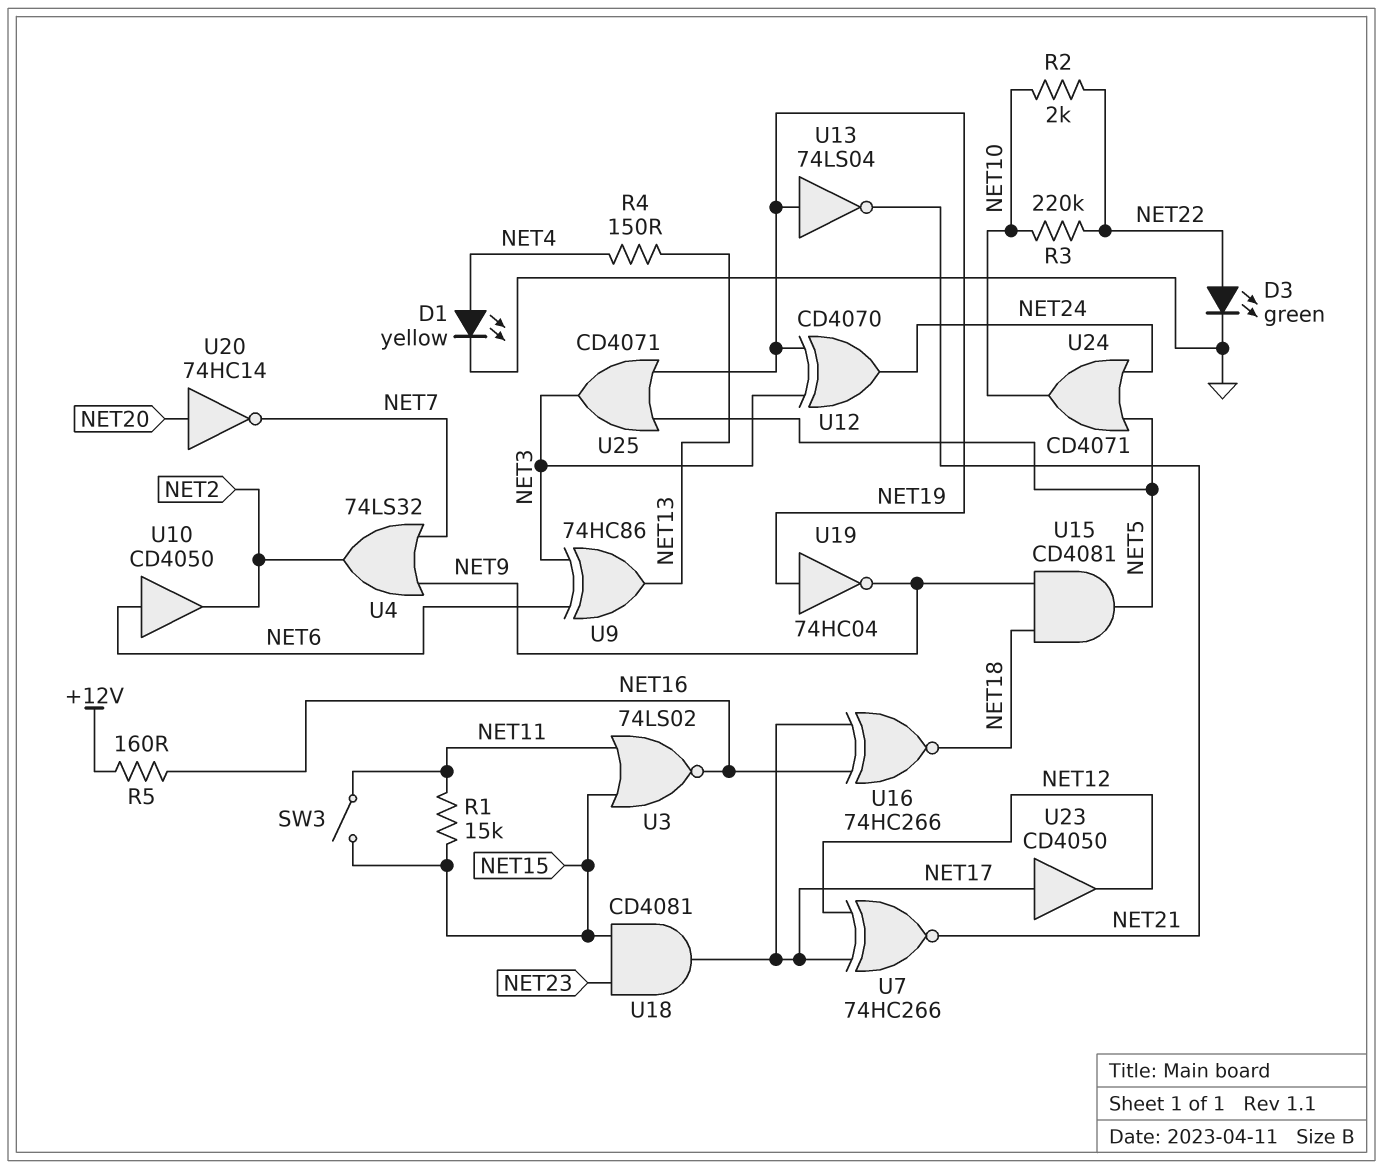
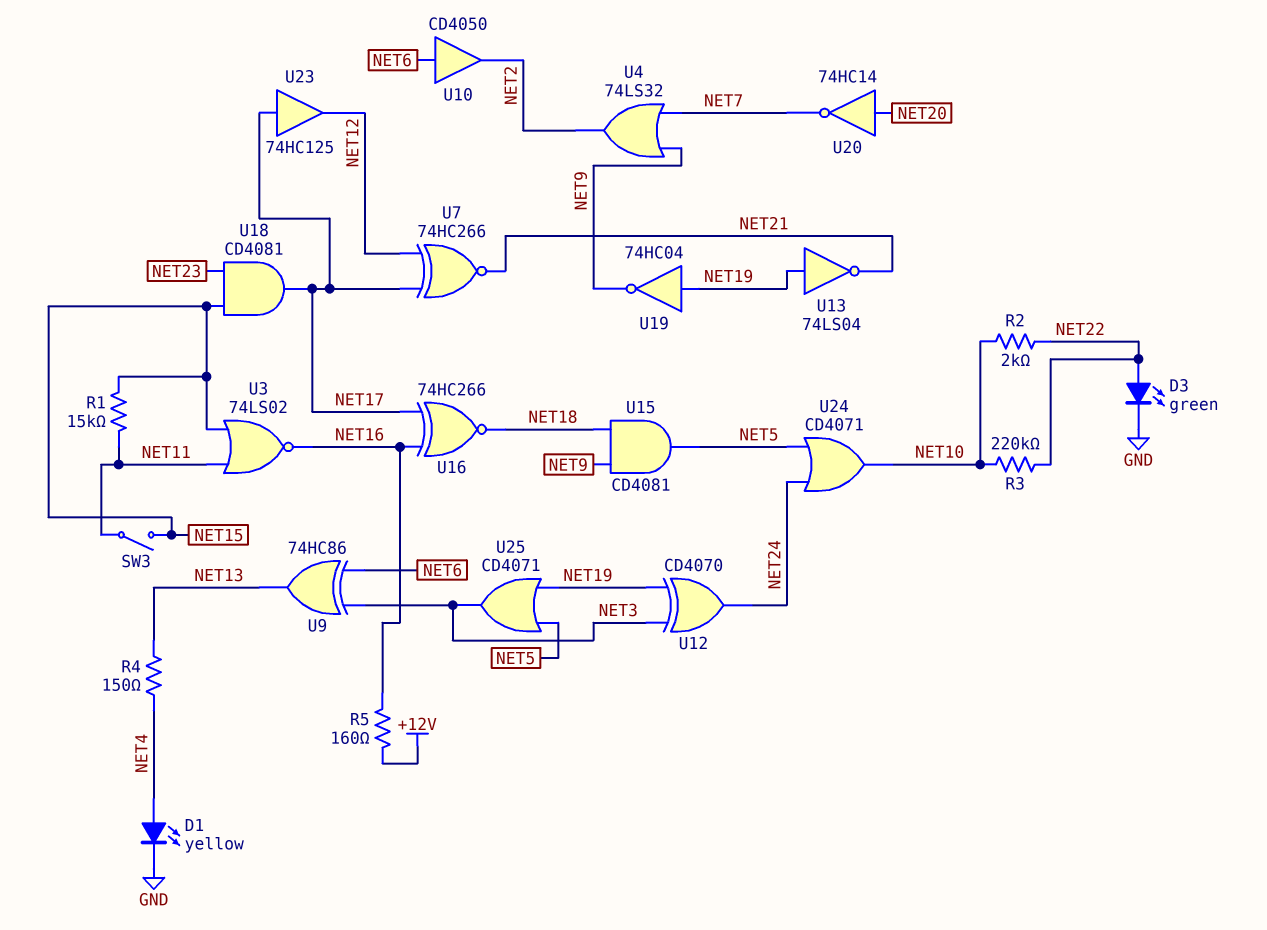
U23: buffer CD4050 (in NET17, out NET12) -> buffer 74HC125 (in NET17, out NET12)

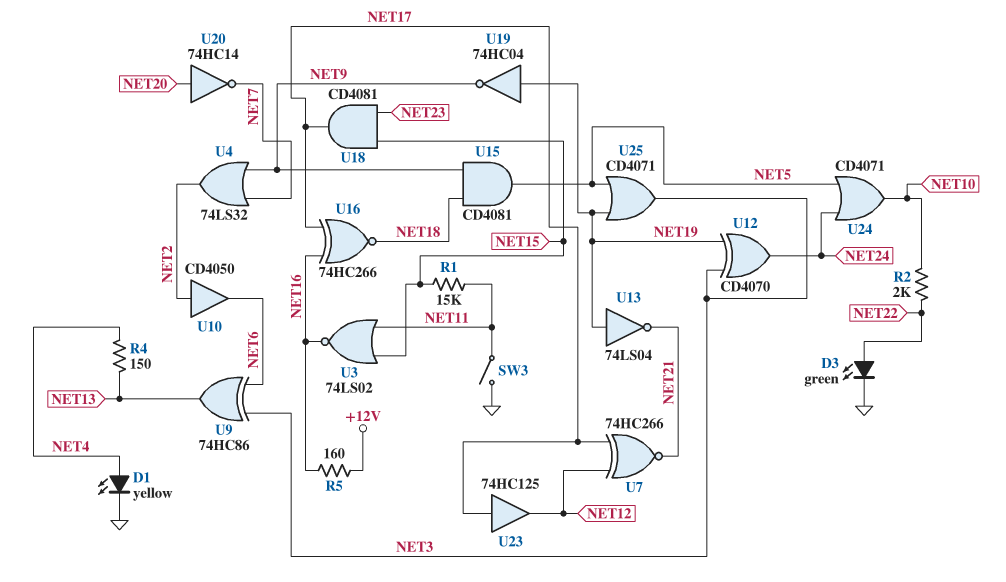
R3: 220k (NET10, NET22) -> none
SW3: switch (NET11, NET15) -> switch (GND, NET11)
U10: buffer CD4050 (in NET6, out NET2) -> buffer CD4050 (in NET2, out NET6)

